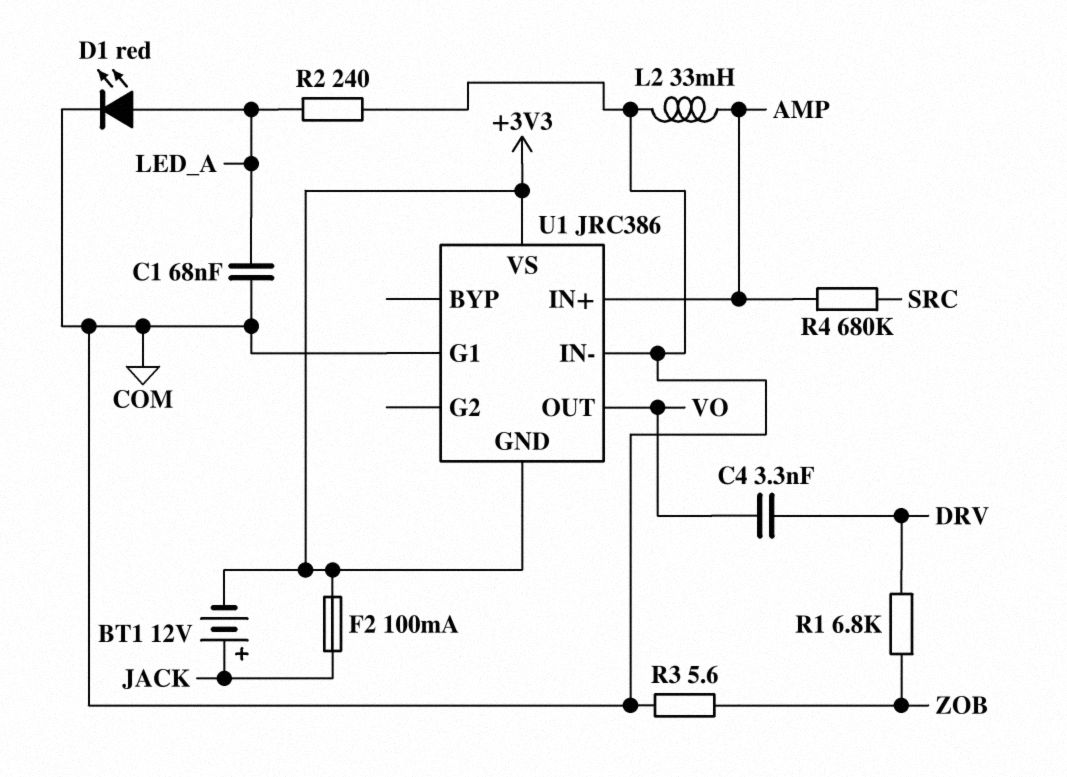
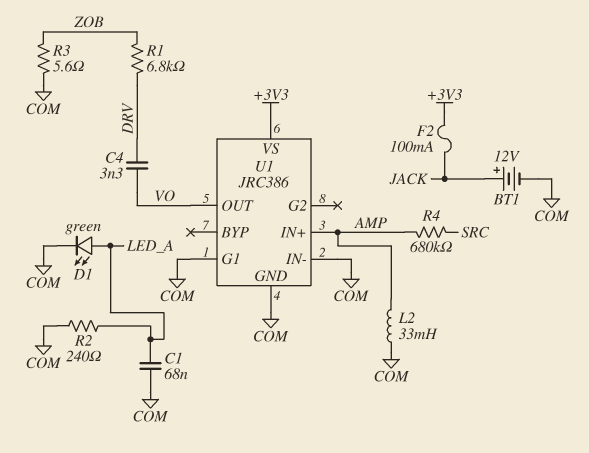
BT1: 12V (plus JACK, minus +3V3) -> 12V (plus JACK, minus COM)
D1: LED red (A LED_A, K COM) -> LED green (A LED_A, K COM)
U1 pin GND: +3V3 -> COM

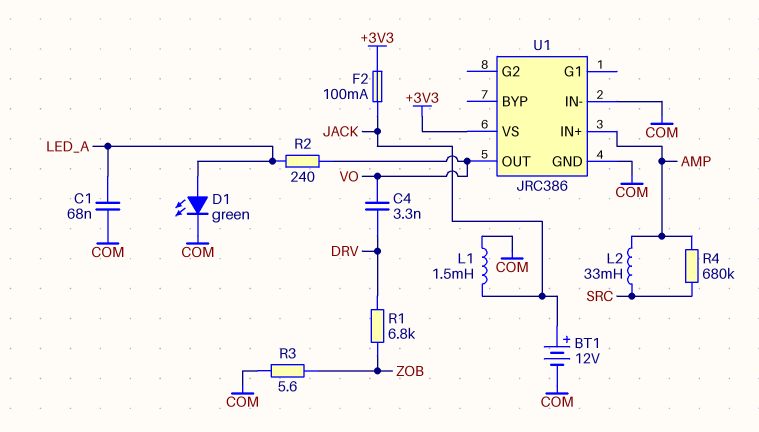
L1: none -> 1.5mH (COM, JACK)
L2: 33mH (AMP, COM) -> 33mH (AMP, SRC)
R2: 240 (COM, LED_A) -> 240 (LED_A, VO)
U1 pin G1: COM -> none

